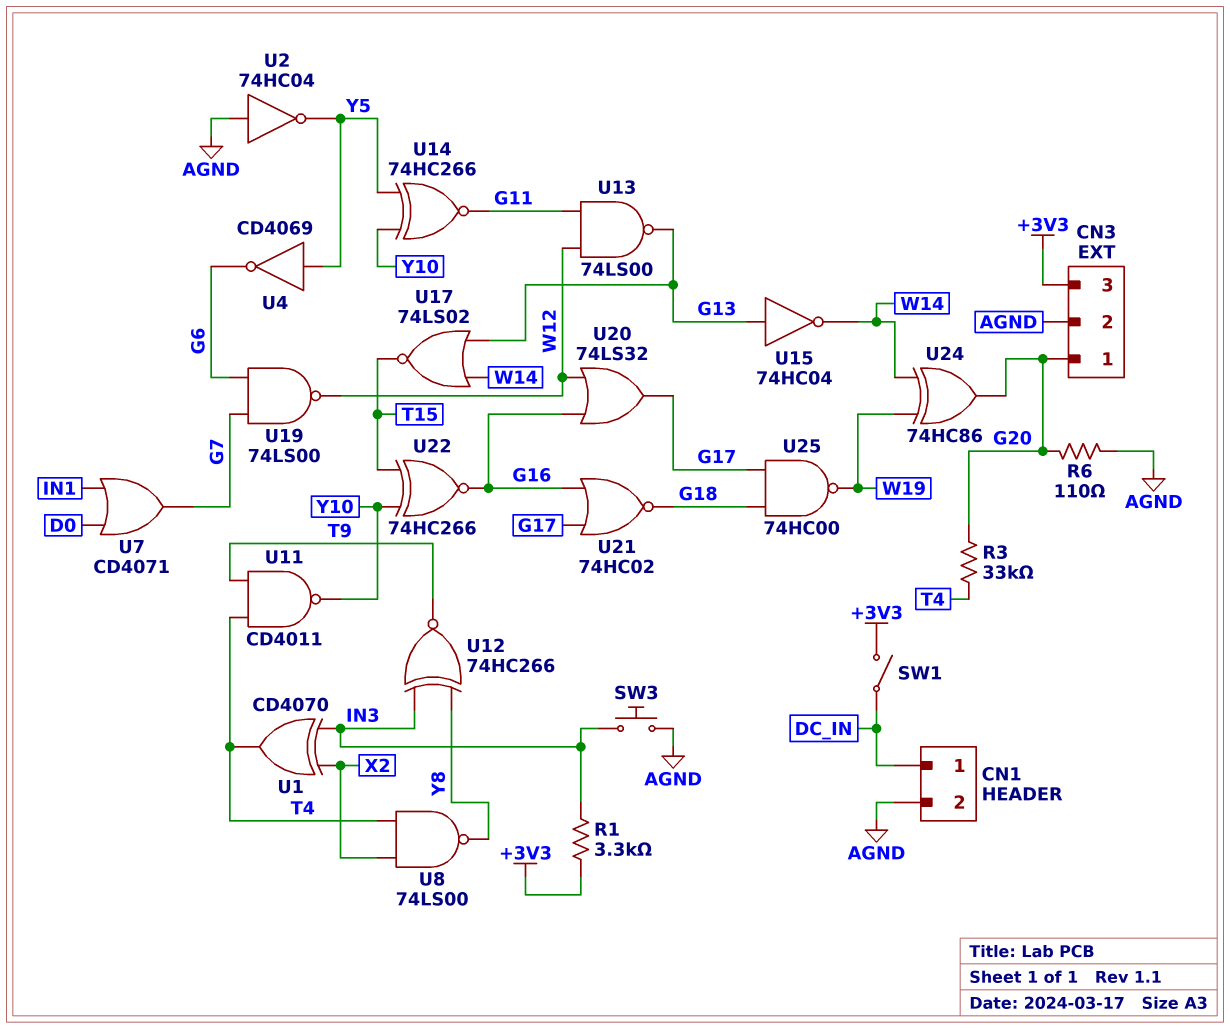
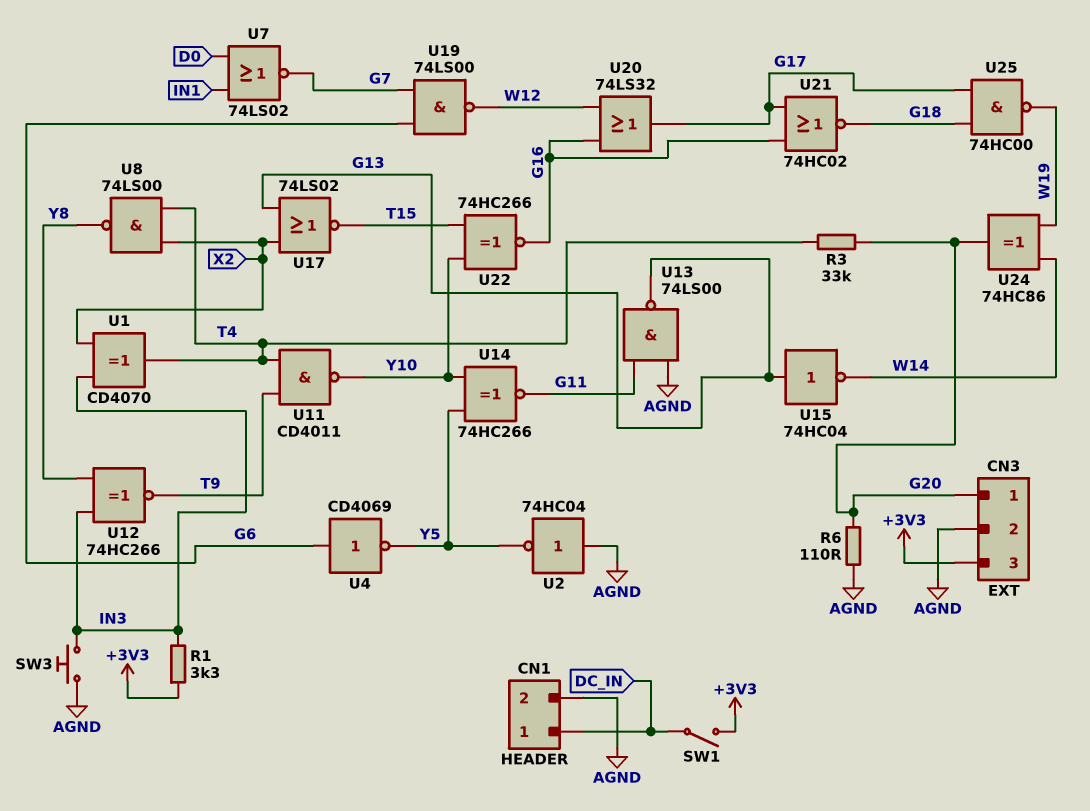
U4: NOT CD4069 (in Y5, out G6) -> NOT CD4069 (in G6, out Y5)
U7: OR CD4071 (in D0, in IN1, out G7) -> NOR 74LS02 (in D0, in IN1, out G7)
U13: NAND 74LS00 (in G11, in W12, out G13) -> NAND 74LS00 (in AGND, in G11, out G13)
U17: NOR 74LS02 (in G13, in W14, out T15) -> NOR 74LS02 (in G13, in X2, out T15)

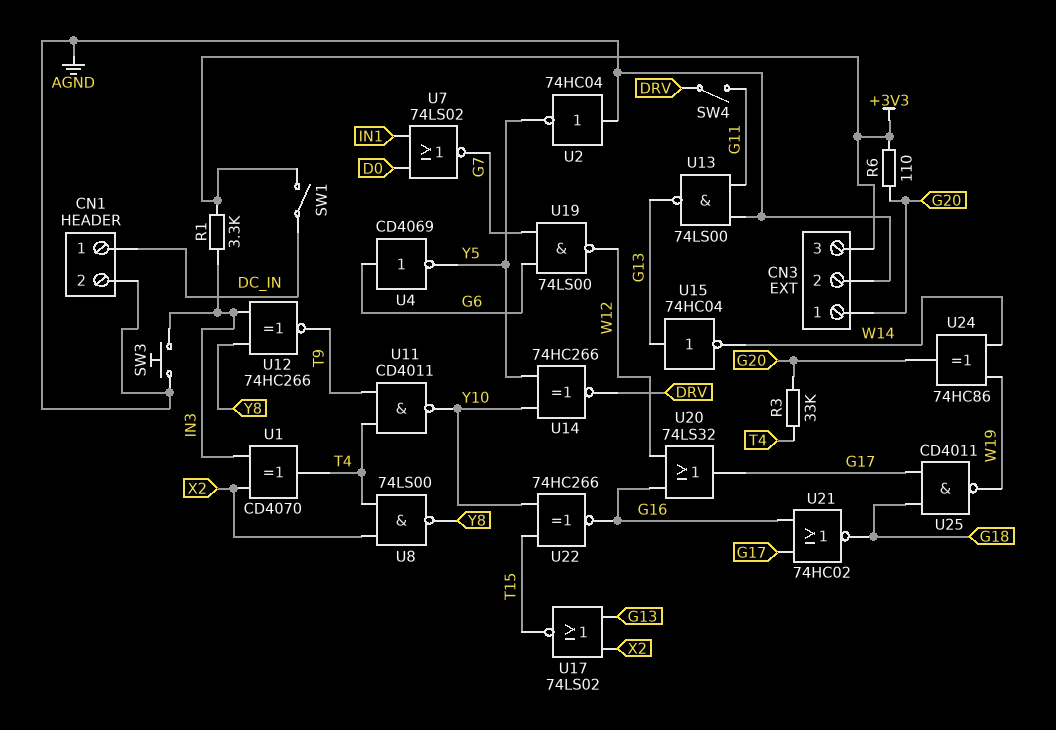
R6: 110 (AGND, G20) -> 110 (+3V3, G20)
SW4: none -> switch (DRV, G11)
U14: XNOR 74HC266 (in Y5, in Y10, out G11) -> XNOR 74HC266 (in Y5, in Y10, out DRV)
U25: NAND 74HC00 (in G17, in G18, out W19) -> NAND CD4011 (in G17, in G18, out W19)

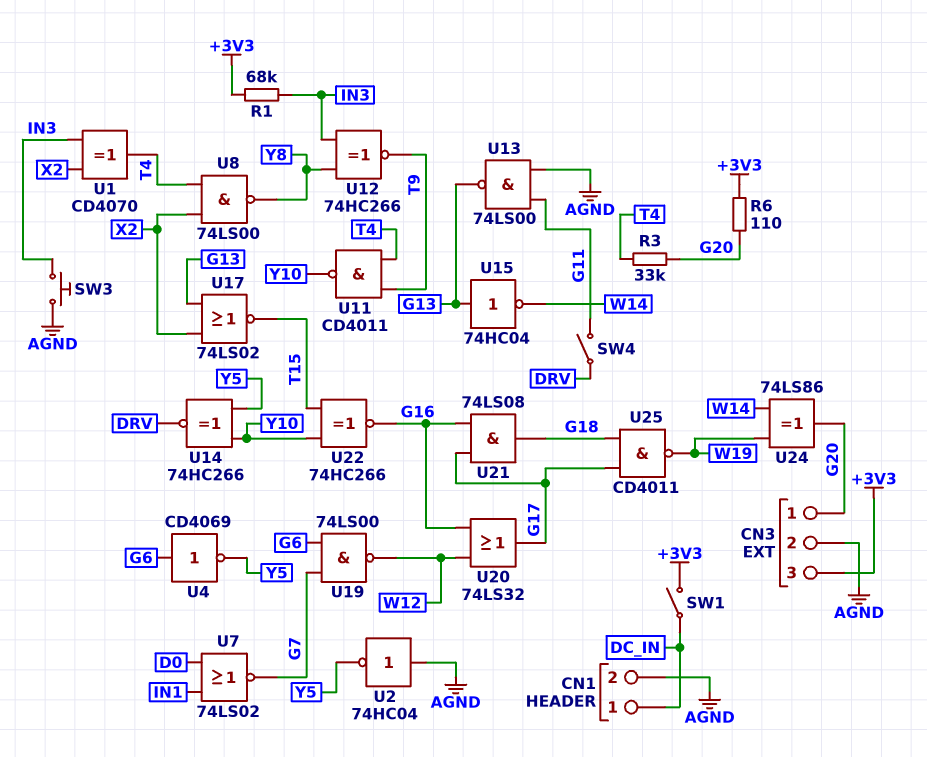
R1: 3.3k (+3V3, IN3) -> 68k (+3V3, IN3)
U21: NOR 74HC02 (in G16, in G17, out G18) -> AND 74LS08 (in G16, in G17, out G18)
U24: XOR 74HC86 (in W14, in W19, out G20) -> XOR 74LS86 (in W14, in W19, out G20)

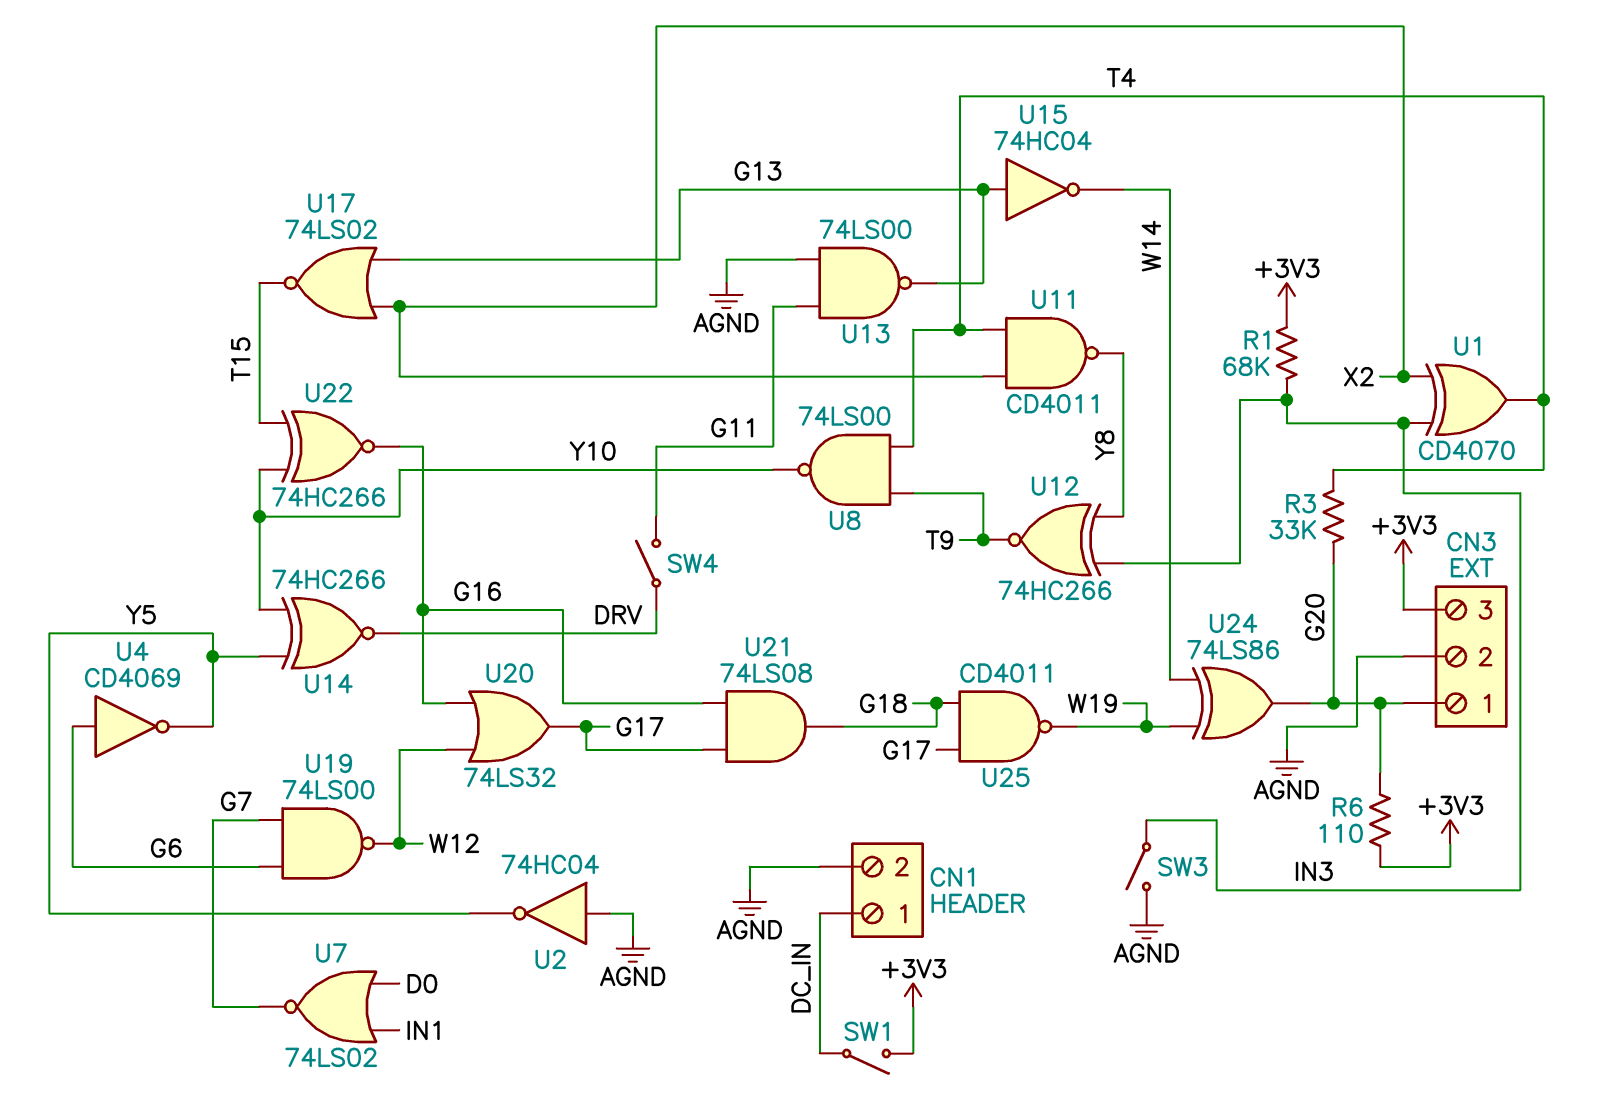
SW3: button (AGND, IN3) -> switch (AGND, IN3)
U8: NAND 74LS00 (in T4, in X2, out Y8) -> NAND 74LS00 (in T4, in T9, out Y10)
U11: NAND CD4011 (in T4, in T9, out Y10) -> NAND CD4011 (in T4, in X2, out Y8)

